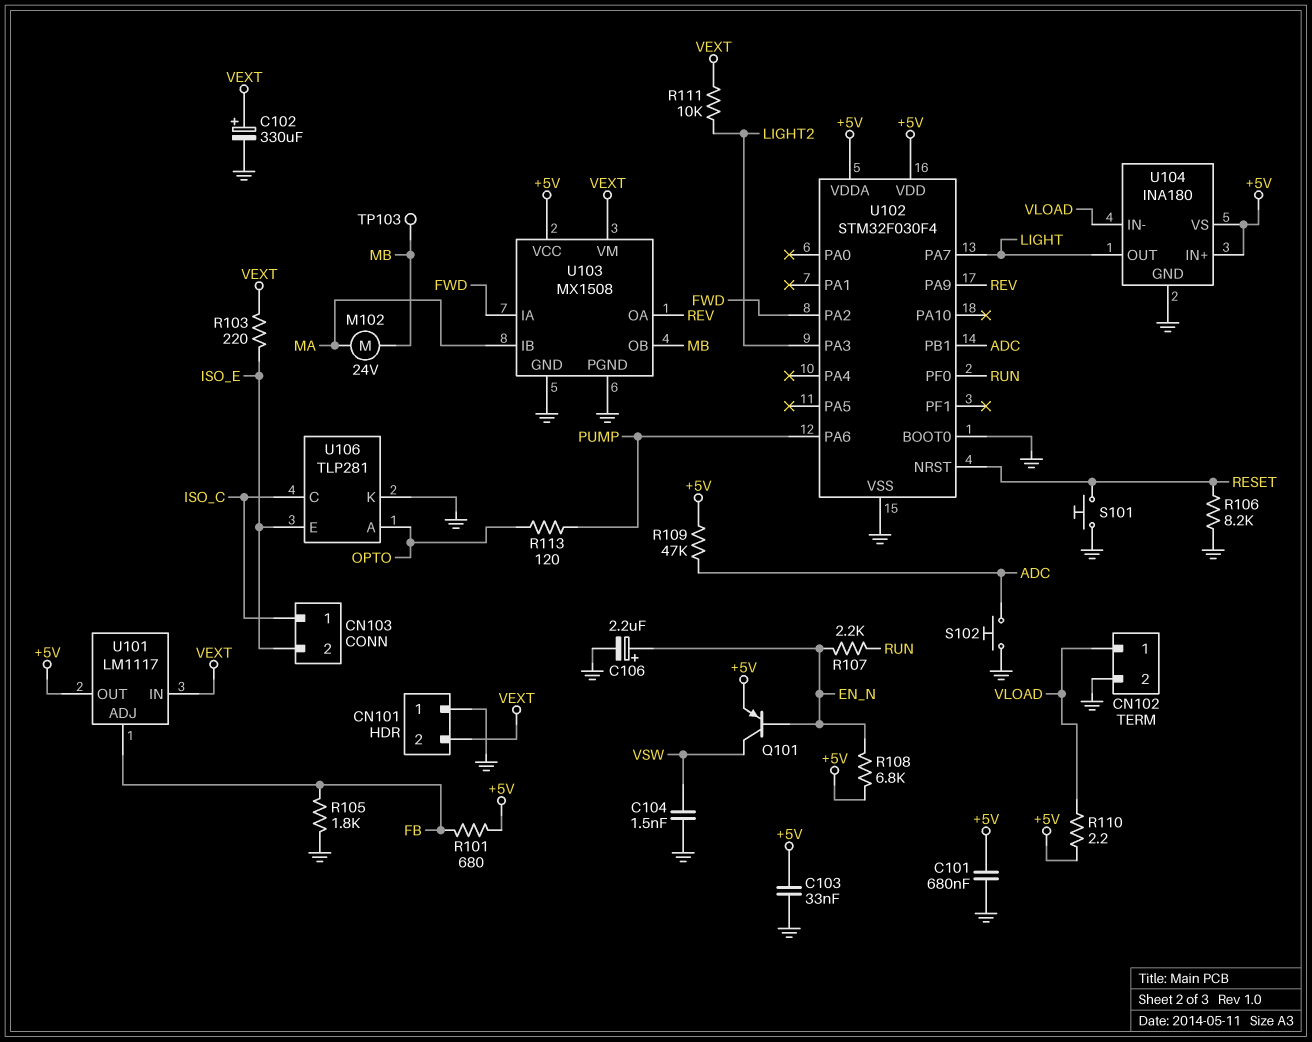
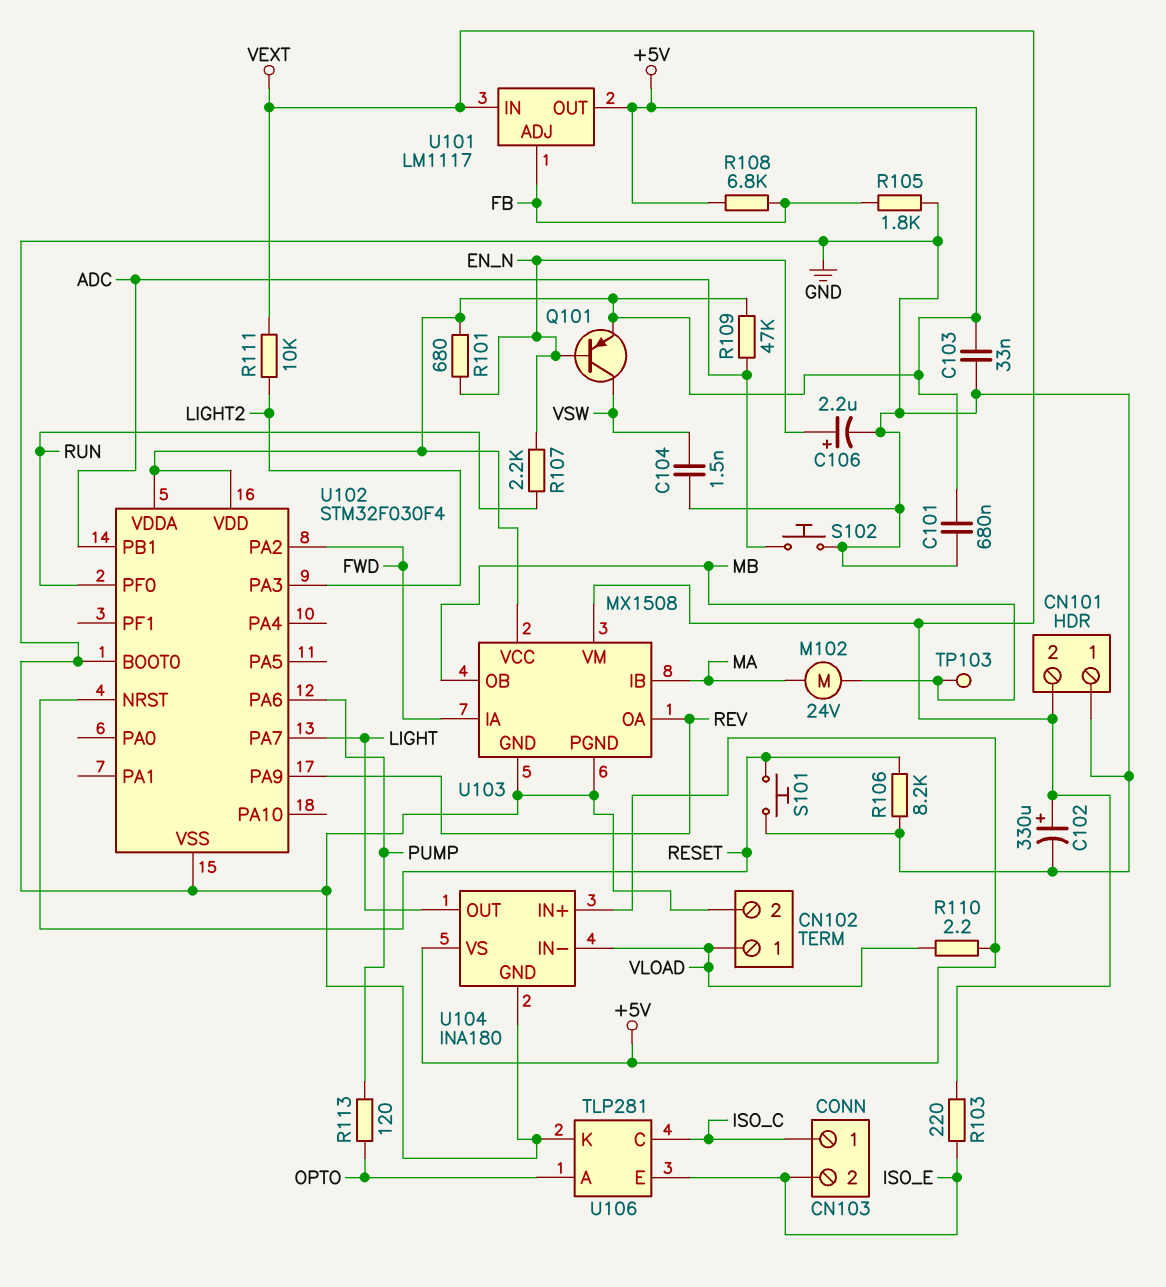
R101: 680 (+5V, FB) -> 680 (+5V, EN_N)
R108: 6.8k (+5V, EN_N) -> 6.8k (+5V, FB)

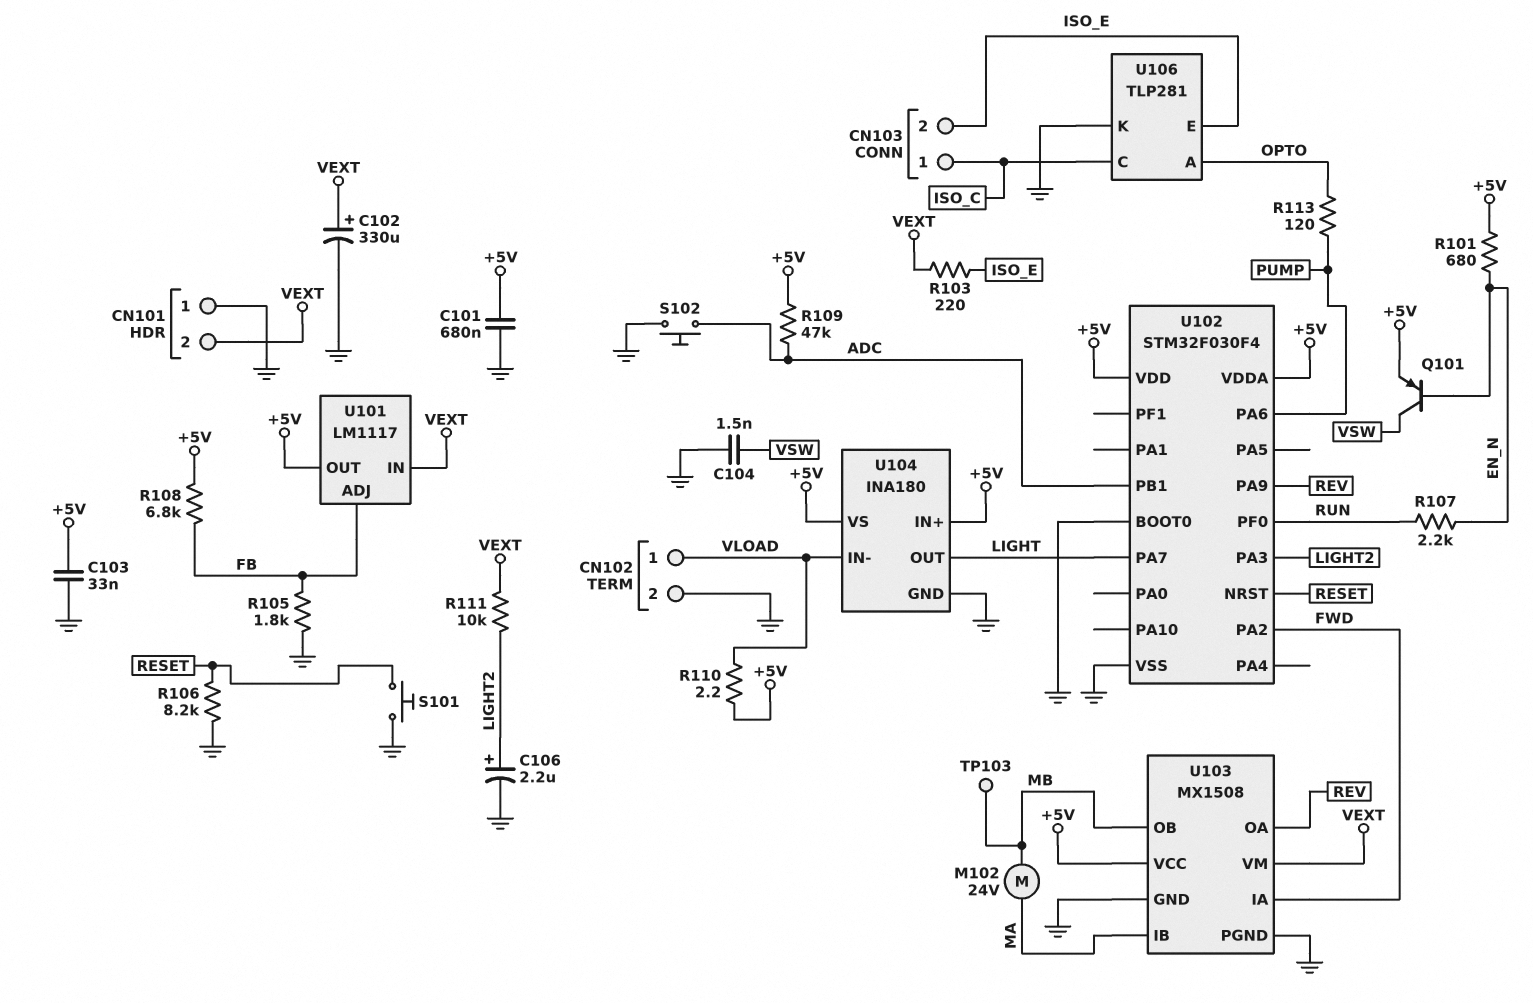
C106: 2.2uF (plus EN_N, minus GND) -> 2.2uF (plus LIGHT2, minus GND)

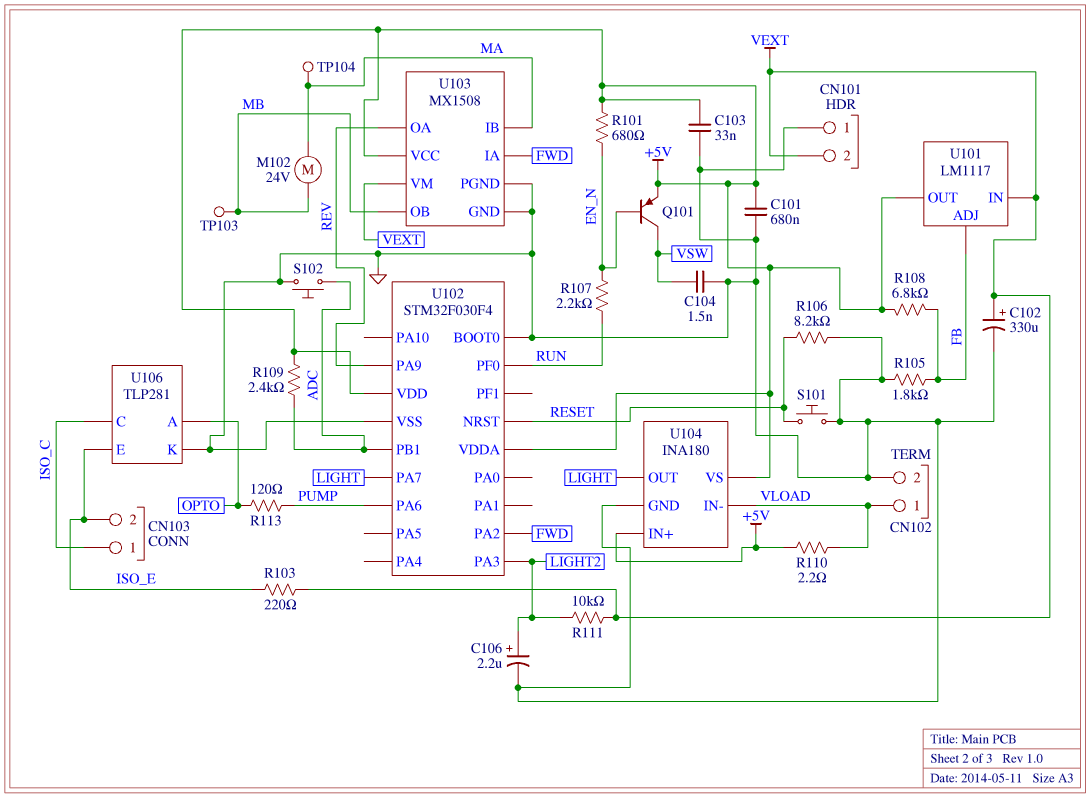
R109: 47k (+5V, ADC) -> 2.4k (+5V, ADC)
TP104: none -> test point (MA)

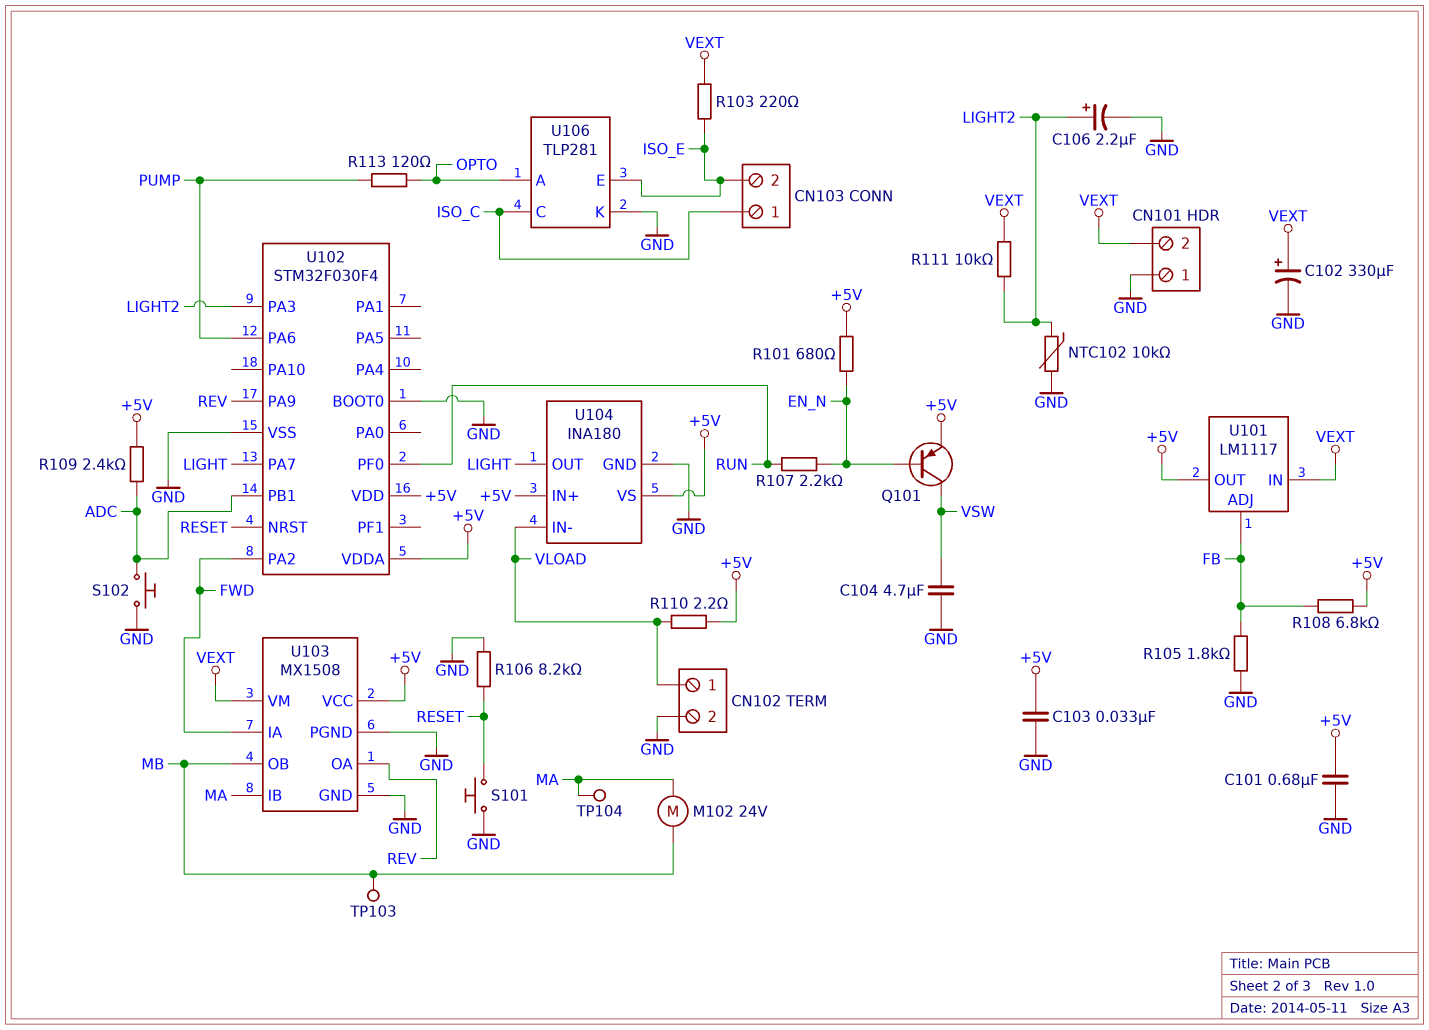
C104: 1.5nF (GND, VSW) -> 4.7uF (GND, VSW)
NTC102: none -> 10k (GND, LIGHT2)

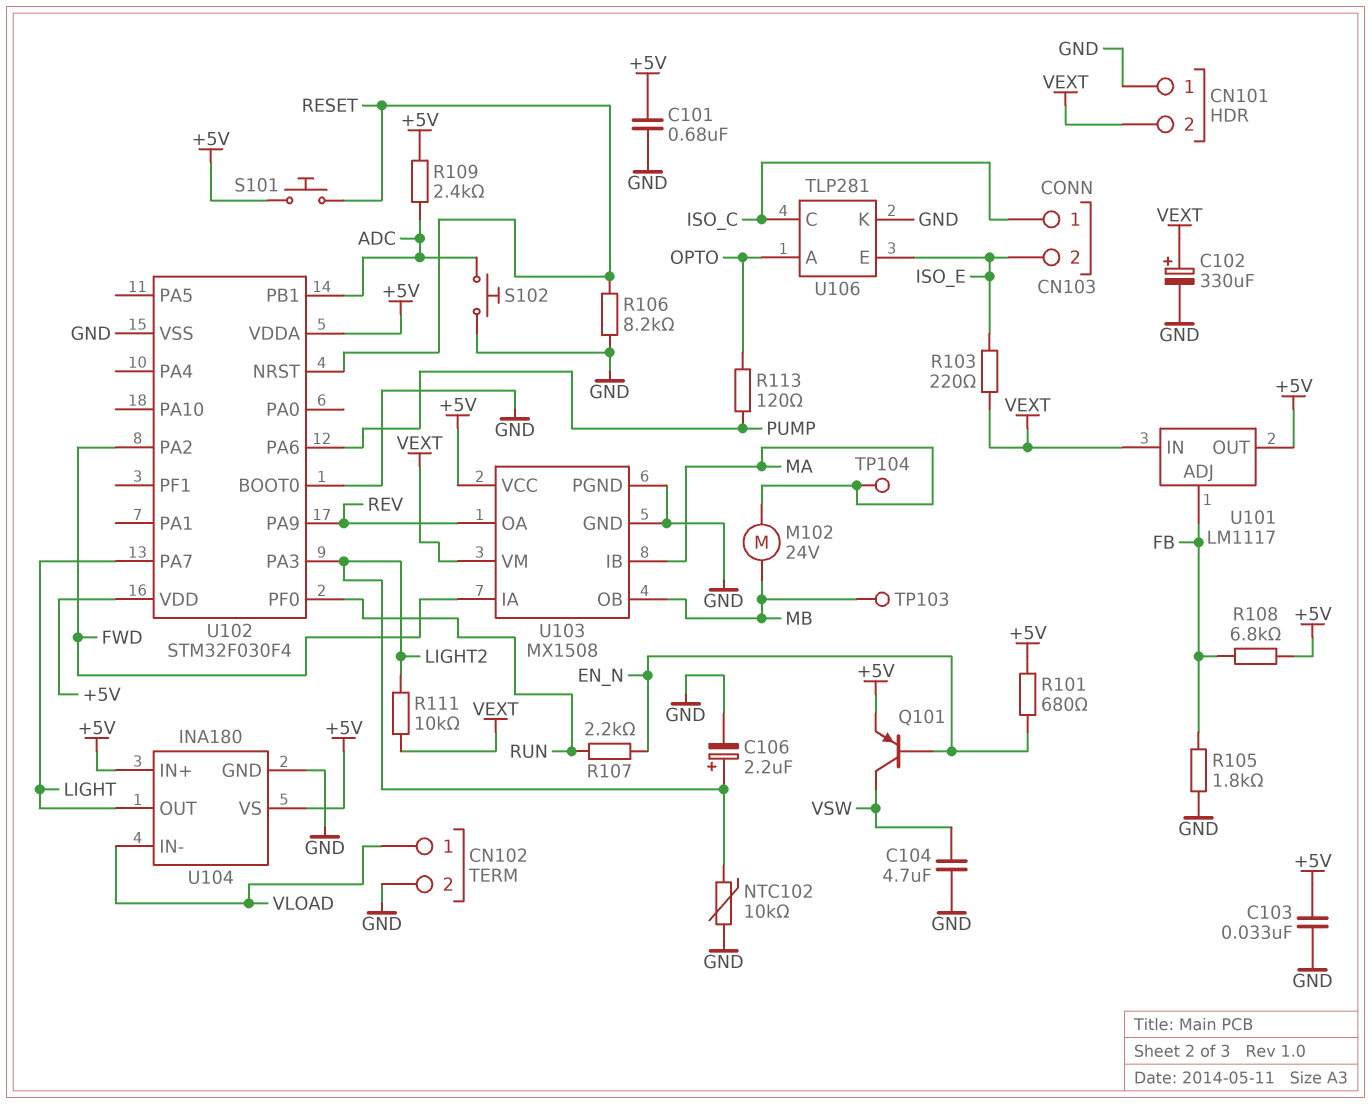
R110: 2.2 (+5V, VLOAD) -> none
S101: button (GND, RESET) -> button (+5V, RESET)

